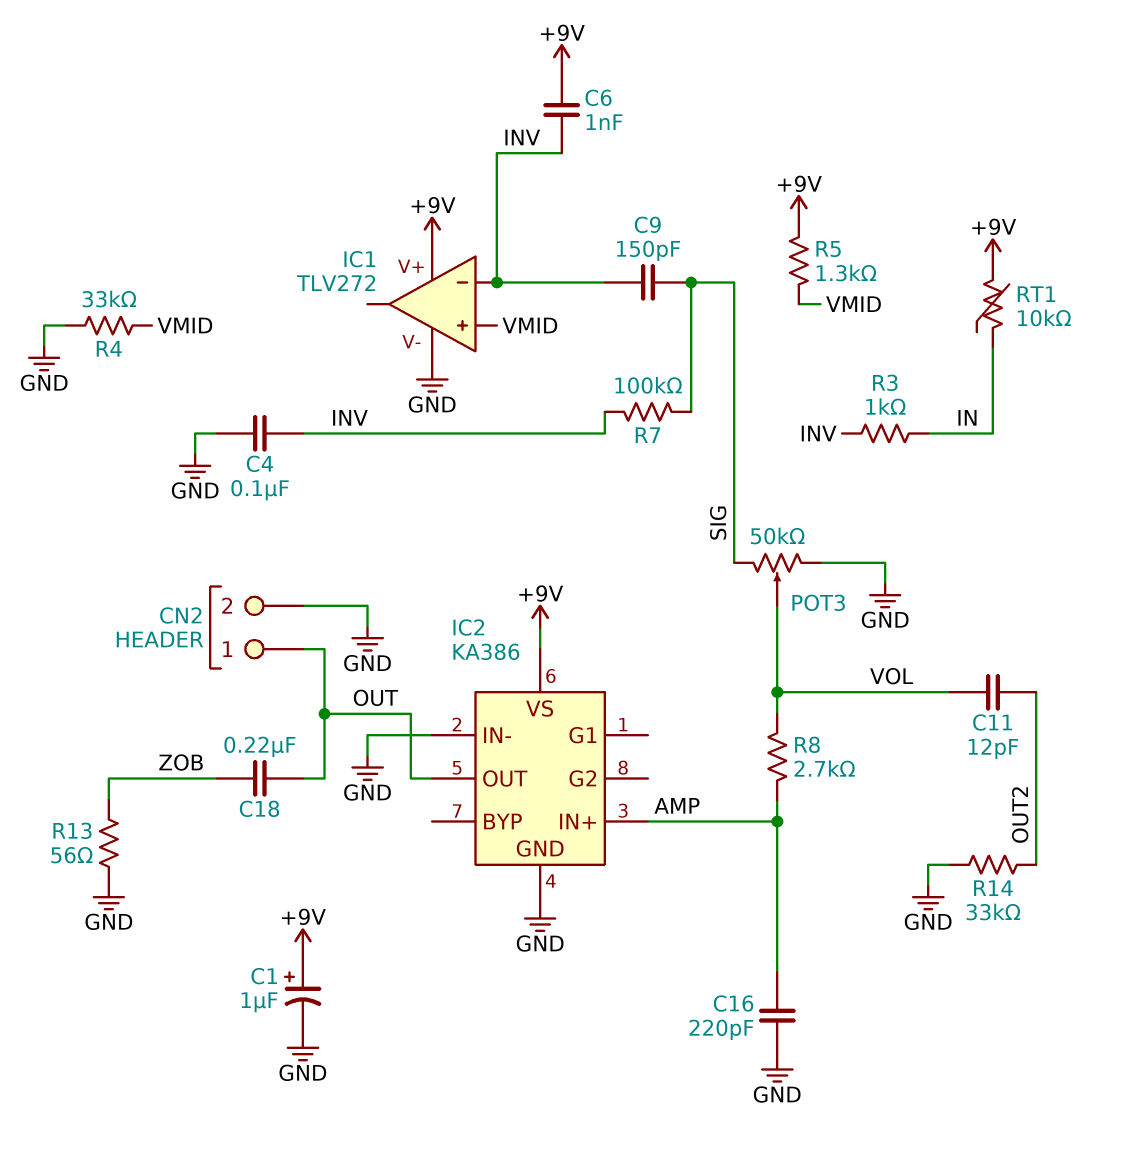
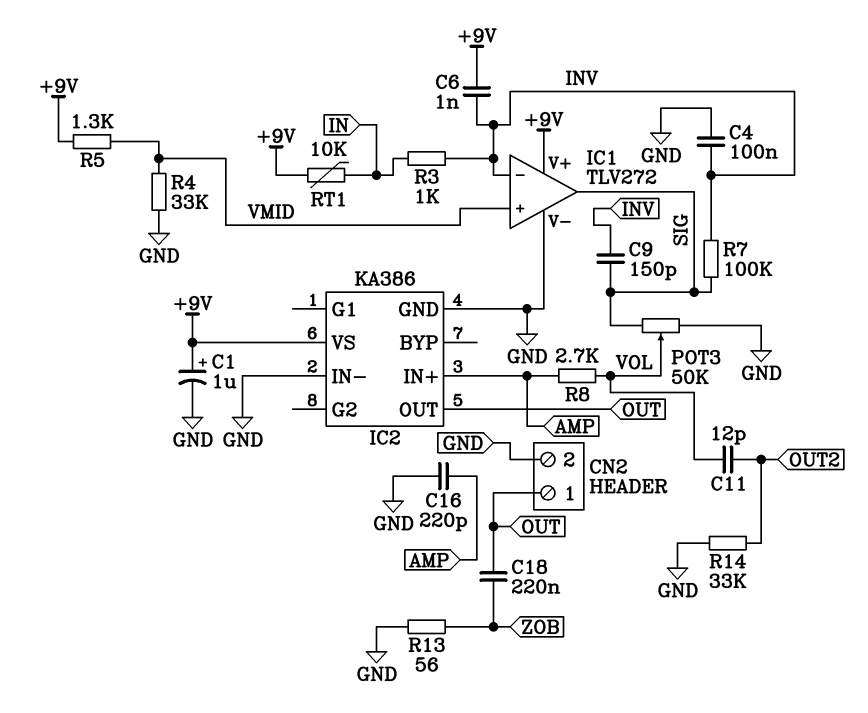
IC1 pin out: none -> SIG

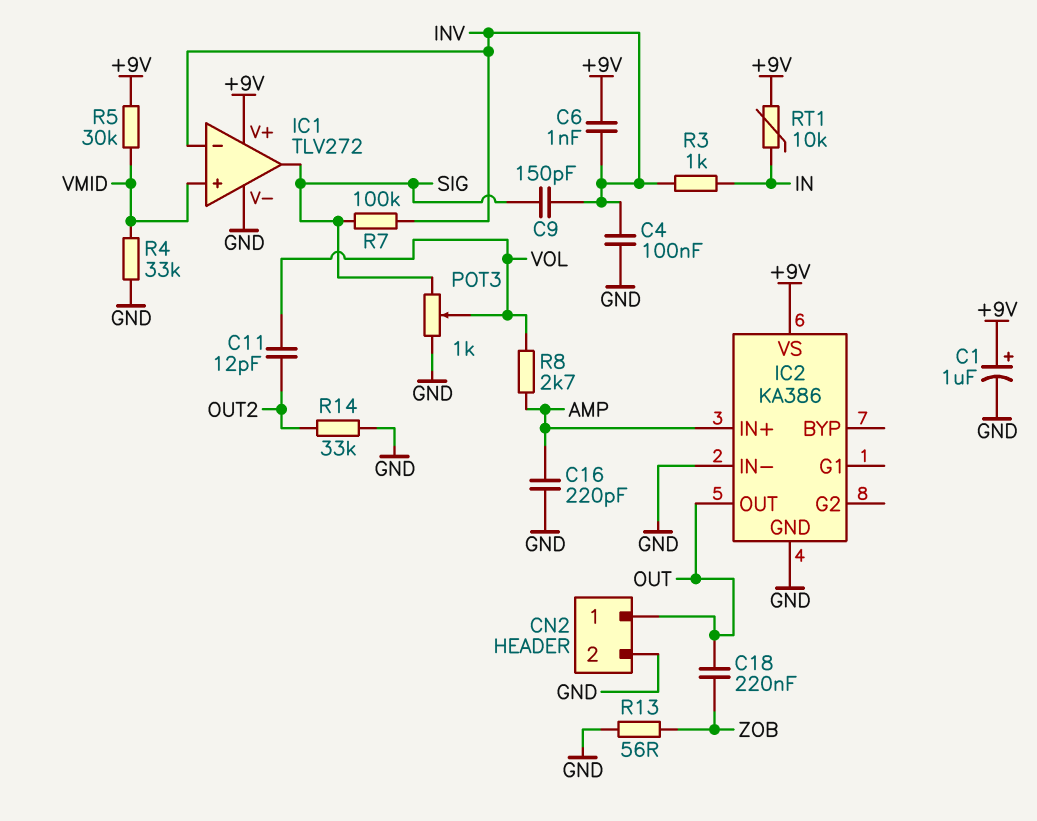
POT3: 50k (GND, SIG, wiper VOL) -> 1k (GND, SIG, wiper VOL)
R5: 1.3k (+9V, VMID) -> 30k (+9V, VMID)

